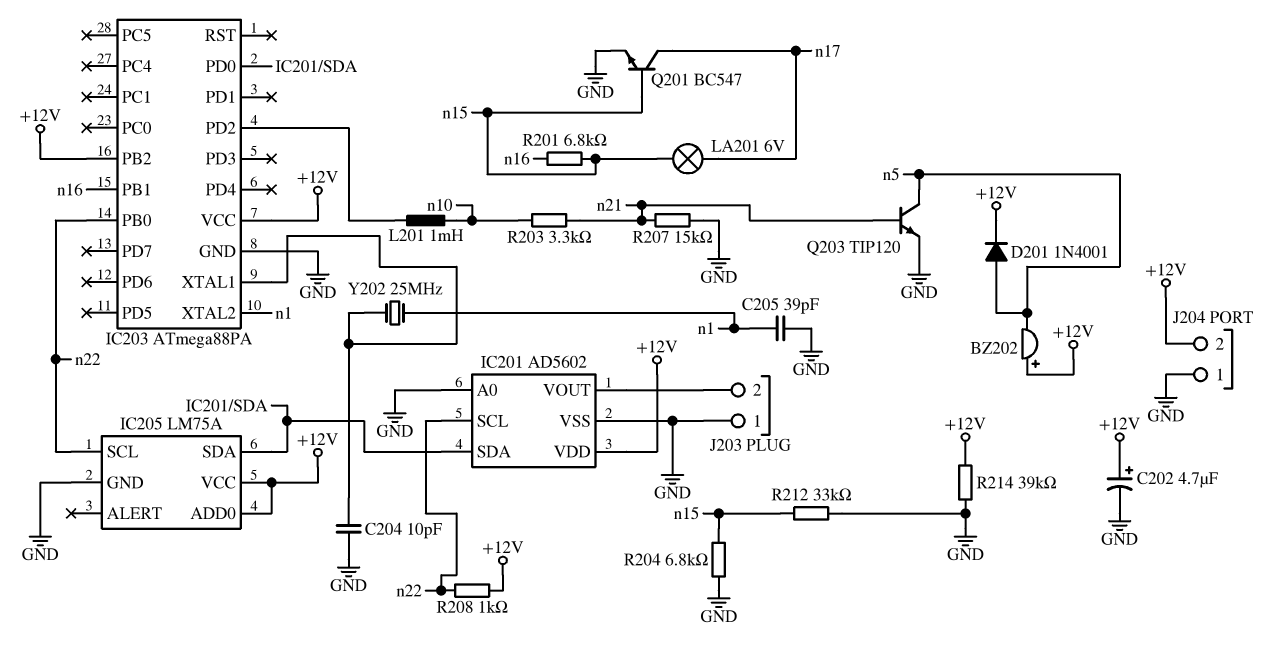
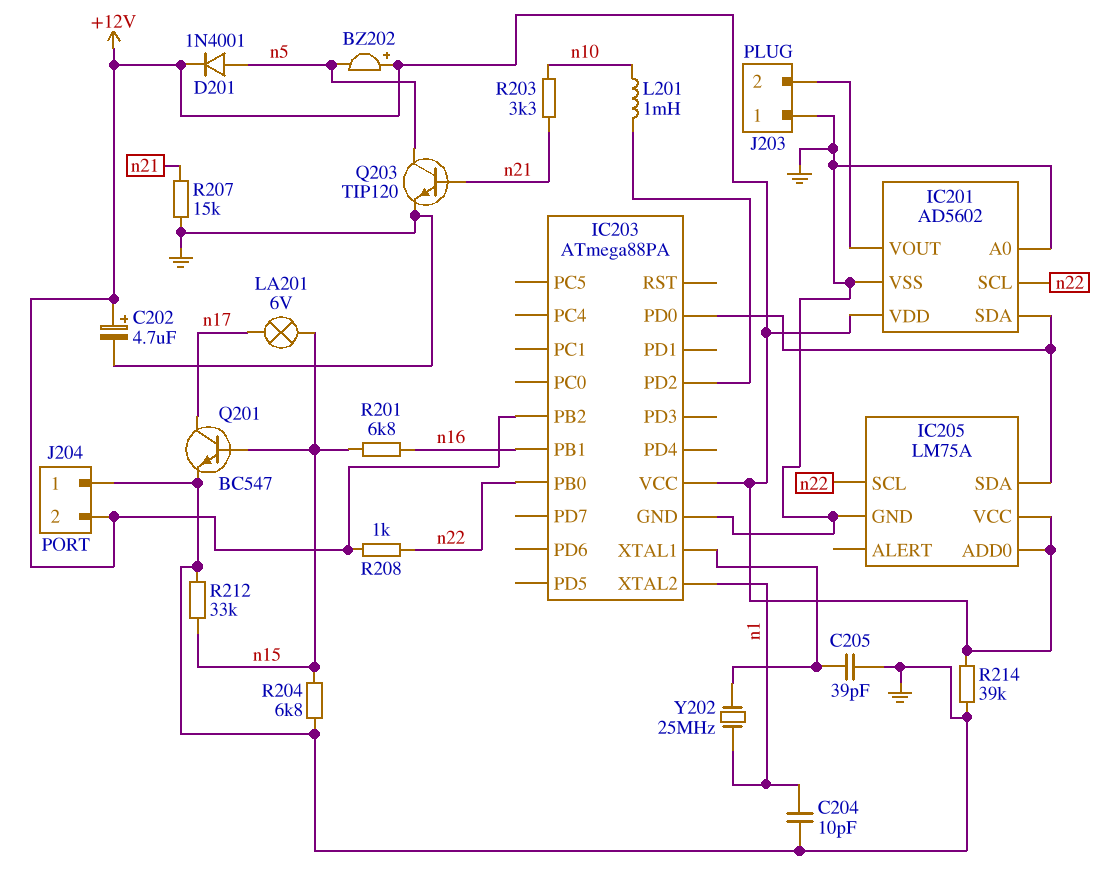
C204: 10pF (GND, IC203/XTAL1) -> 10pF (GND, n1)
C205: 39pF (GND, n1) -> 39pF (GND, IC203/XTAL1)

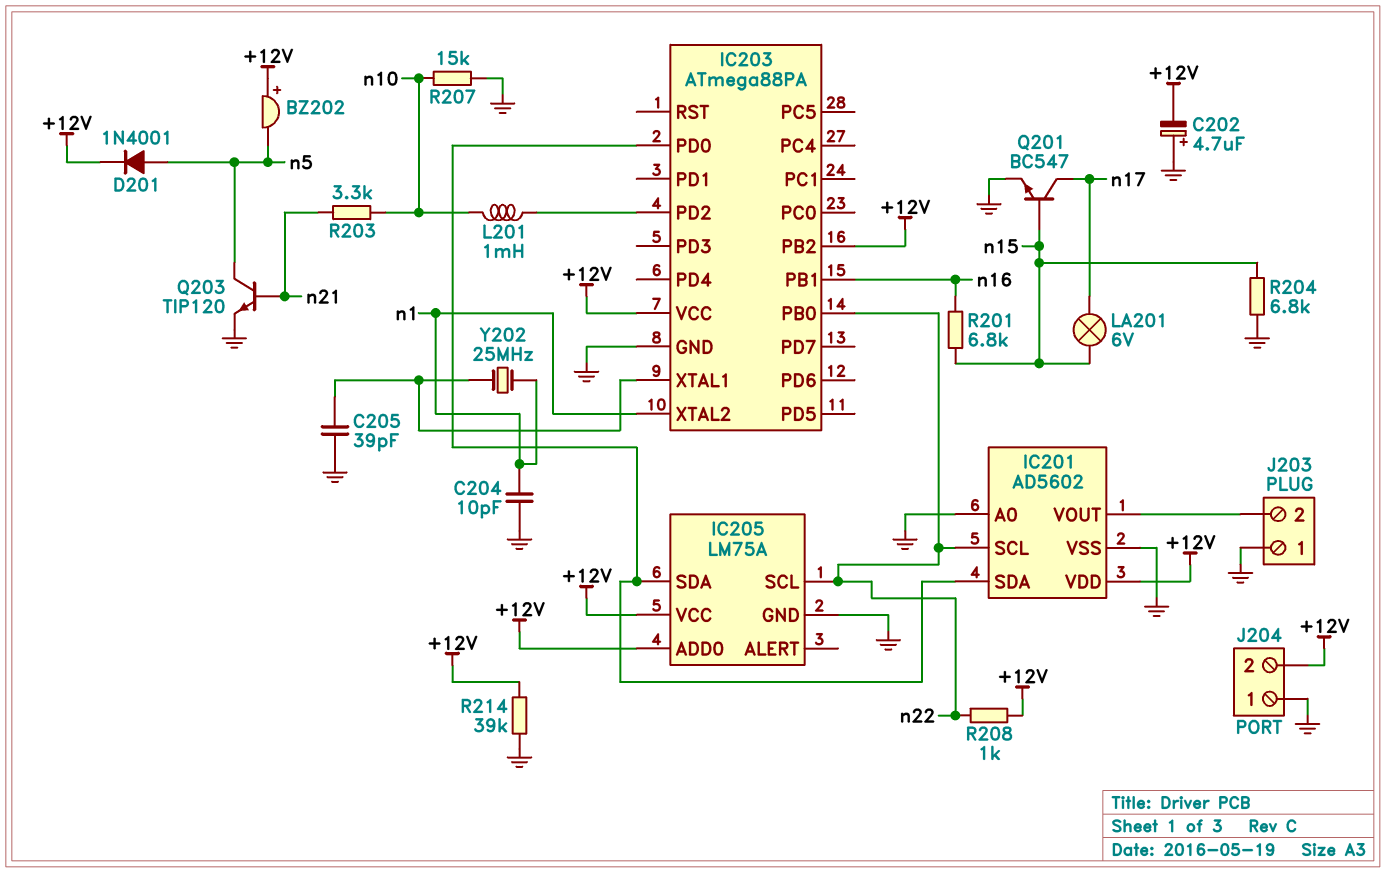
C202: 4.7uF (plus +12V, minus GND) -> 4.7uF (plus GND, minus +12V)
R207: 15k (GND, n21) -> 15k (GND, n10)
R212: 33k (GND, n15) -> none

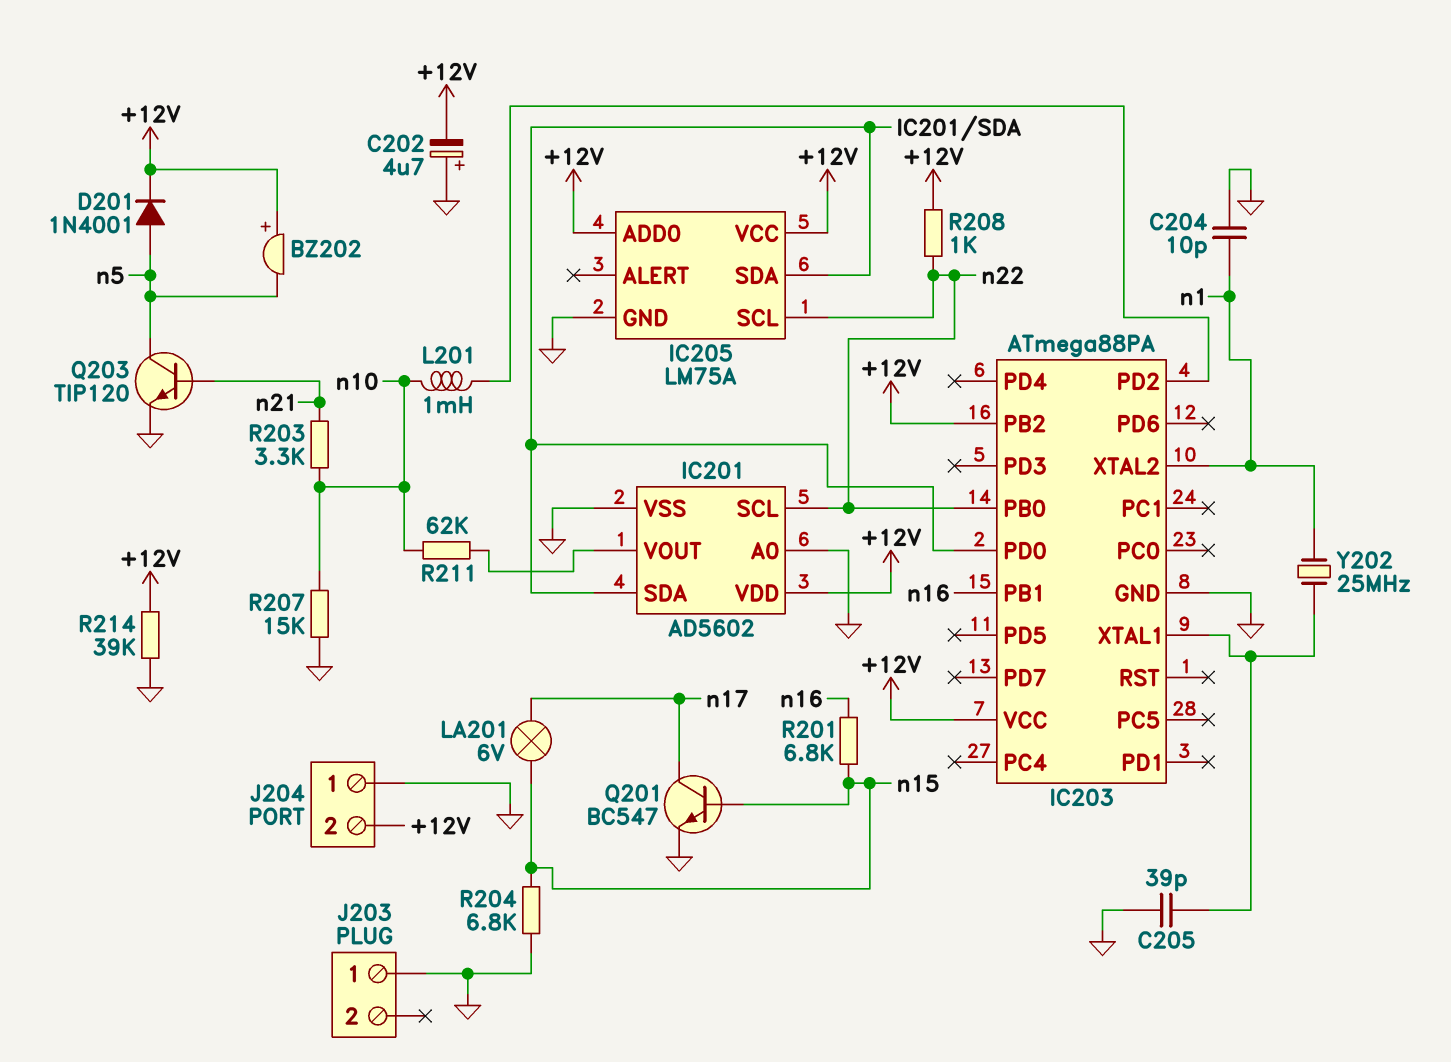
J203 pin 2: IC201/VOUT -> none
R211: none -> 62k (IC201/VOUT, n10)

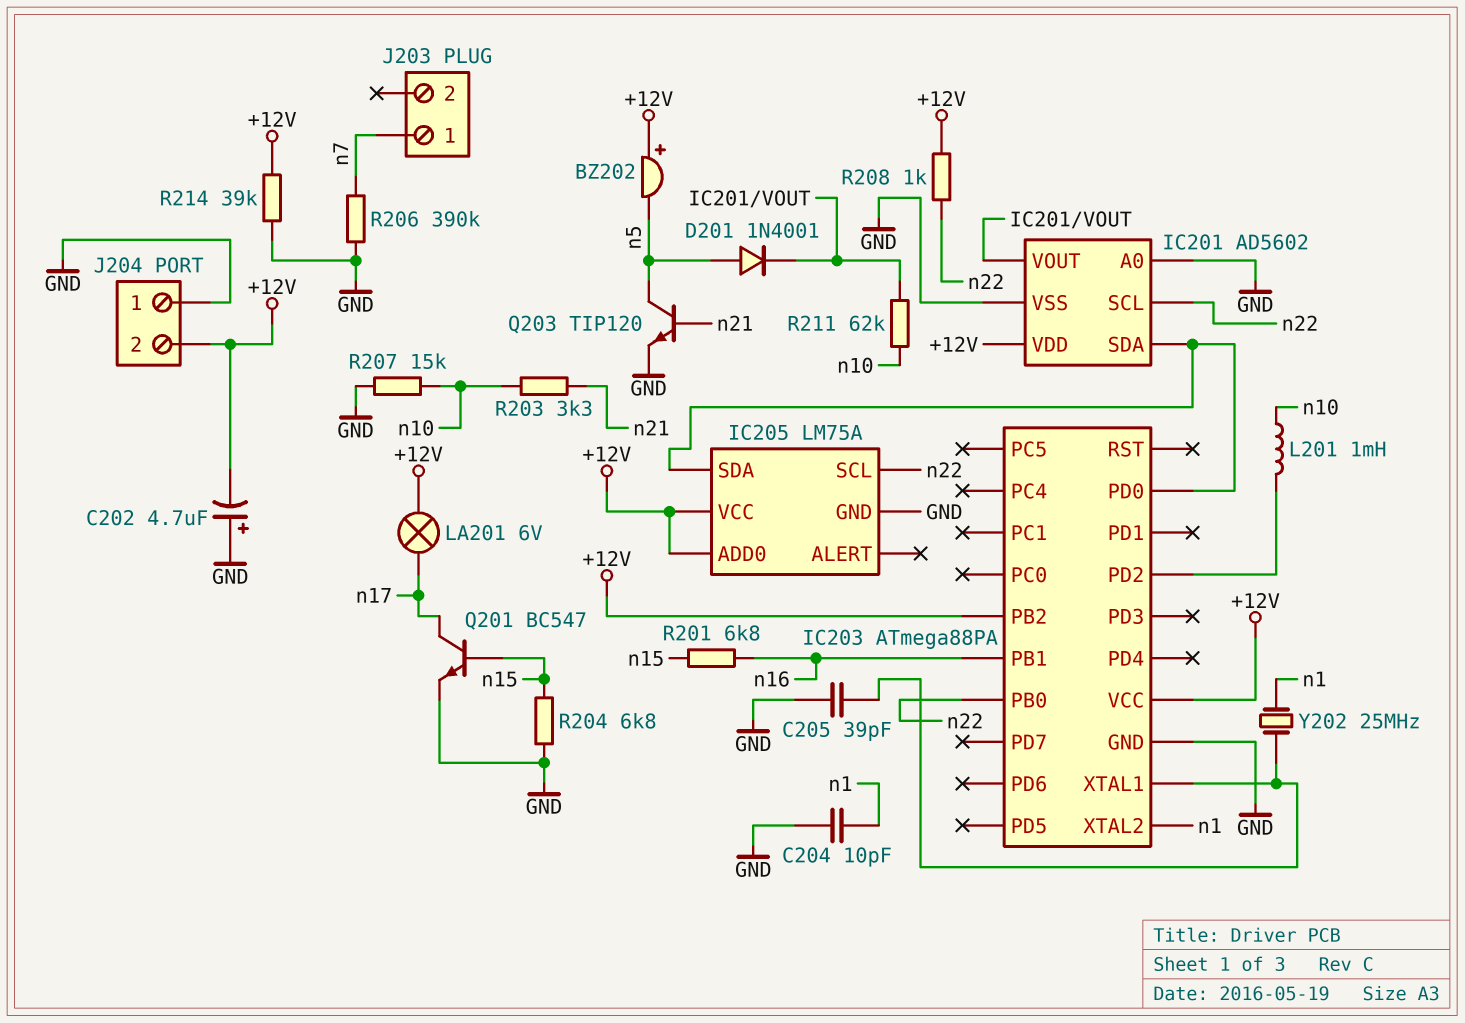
D201: diode 1N4001 (A n5, K +12V) -> diode 1N4001 (A n5, K IC201/VOUT)
J203 pin 1: GND -> n7
LA201: lamp 6V (n15, n17) -> lamp 6V (+12V, n17)
R206: none -> 390k (GND, n7)

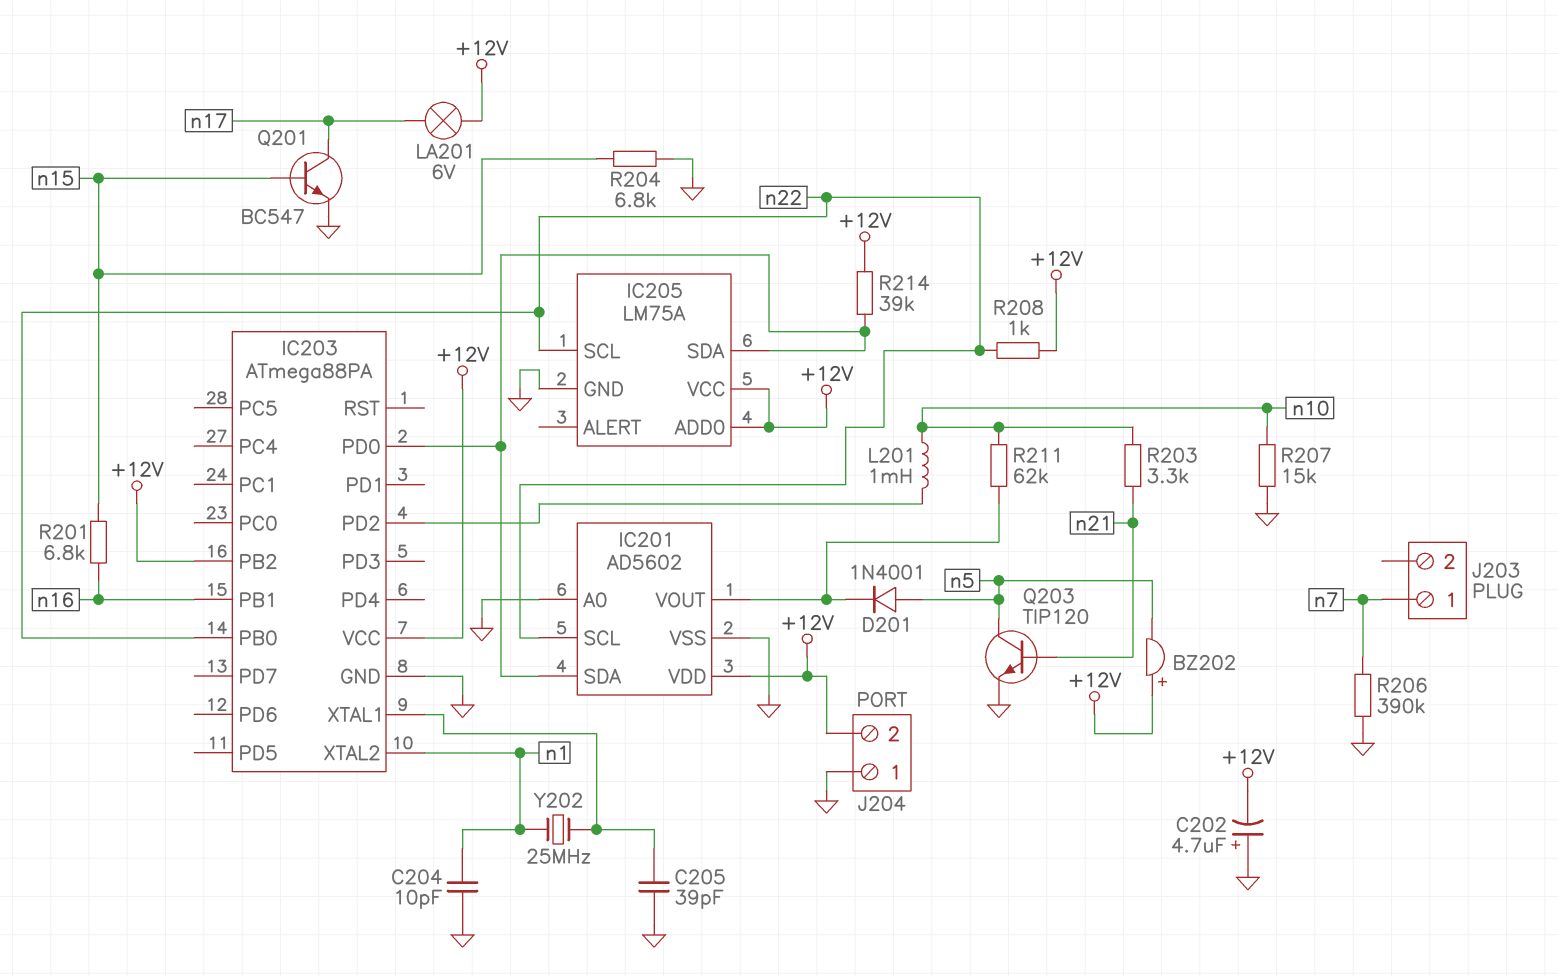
R214: 39k (+12V, GND) -> 39k (+12V, IC201/SDA)

